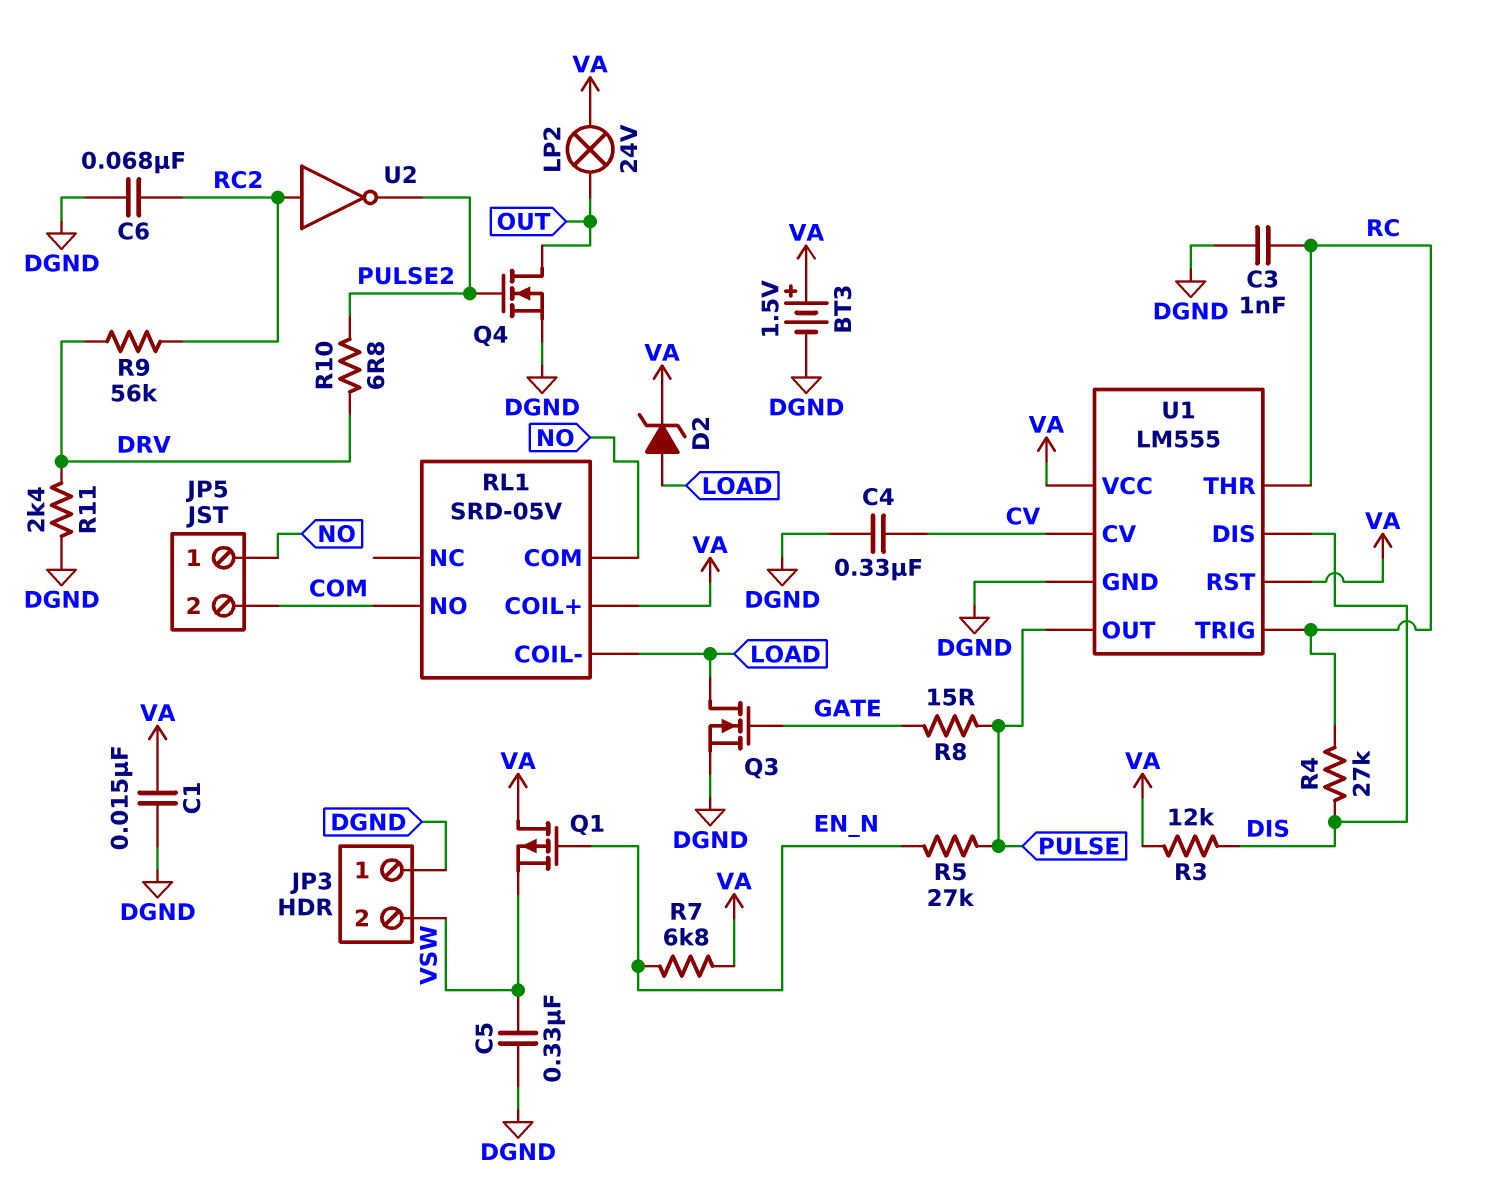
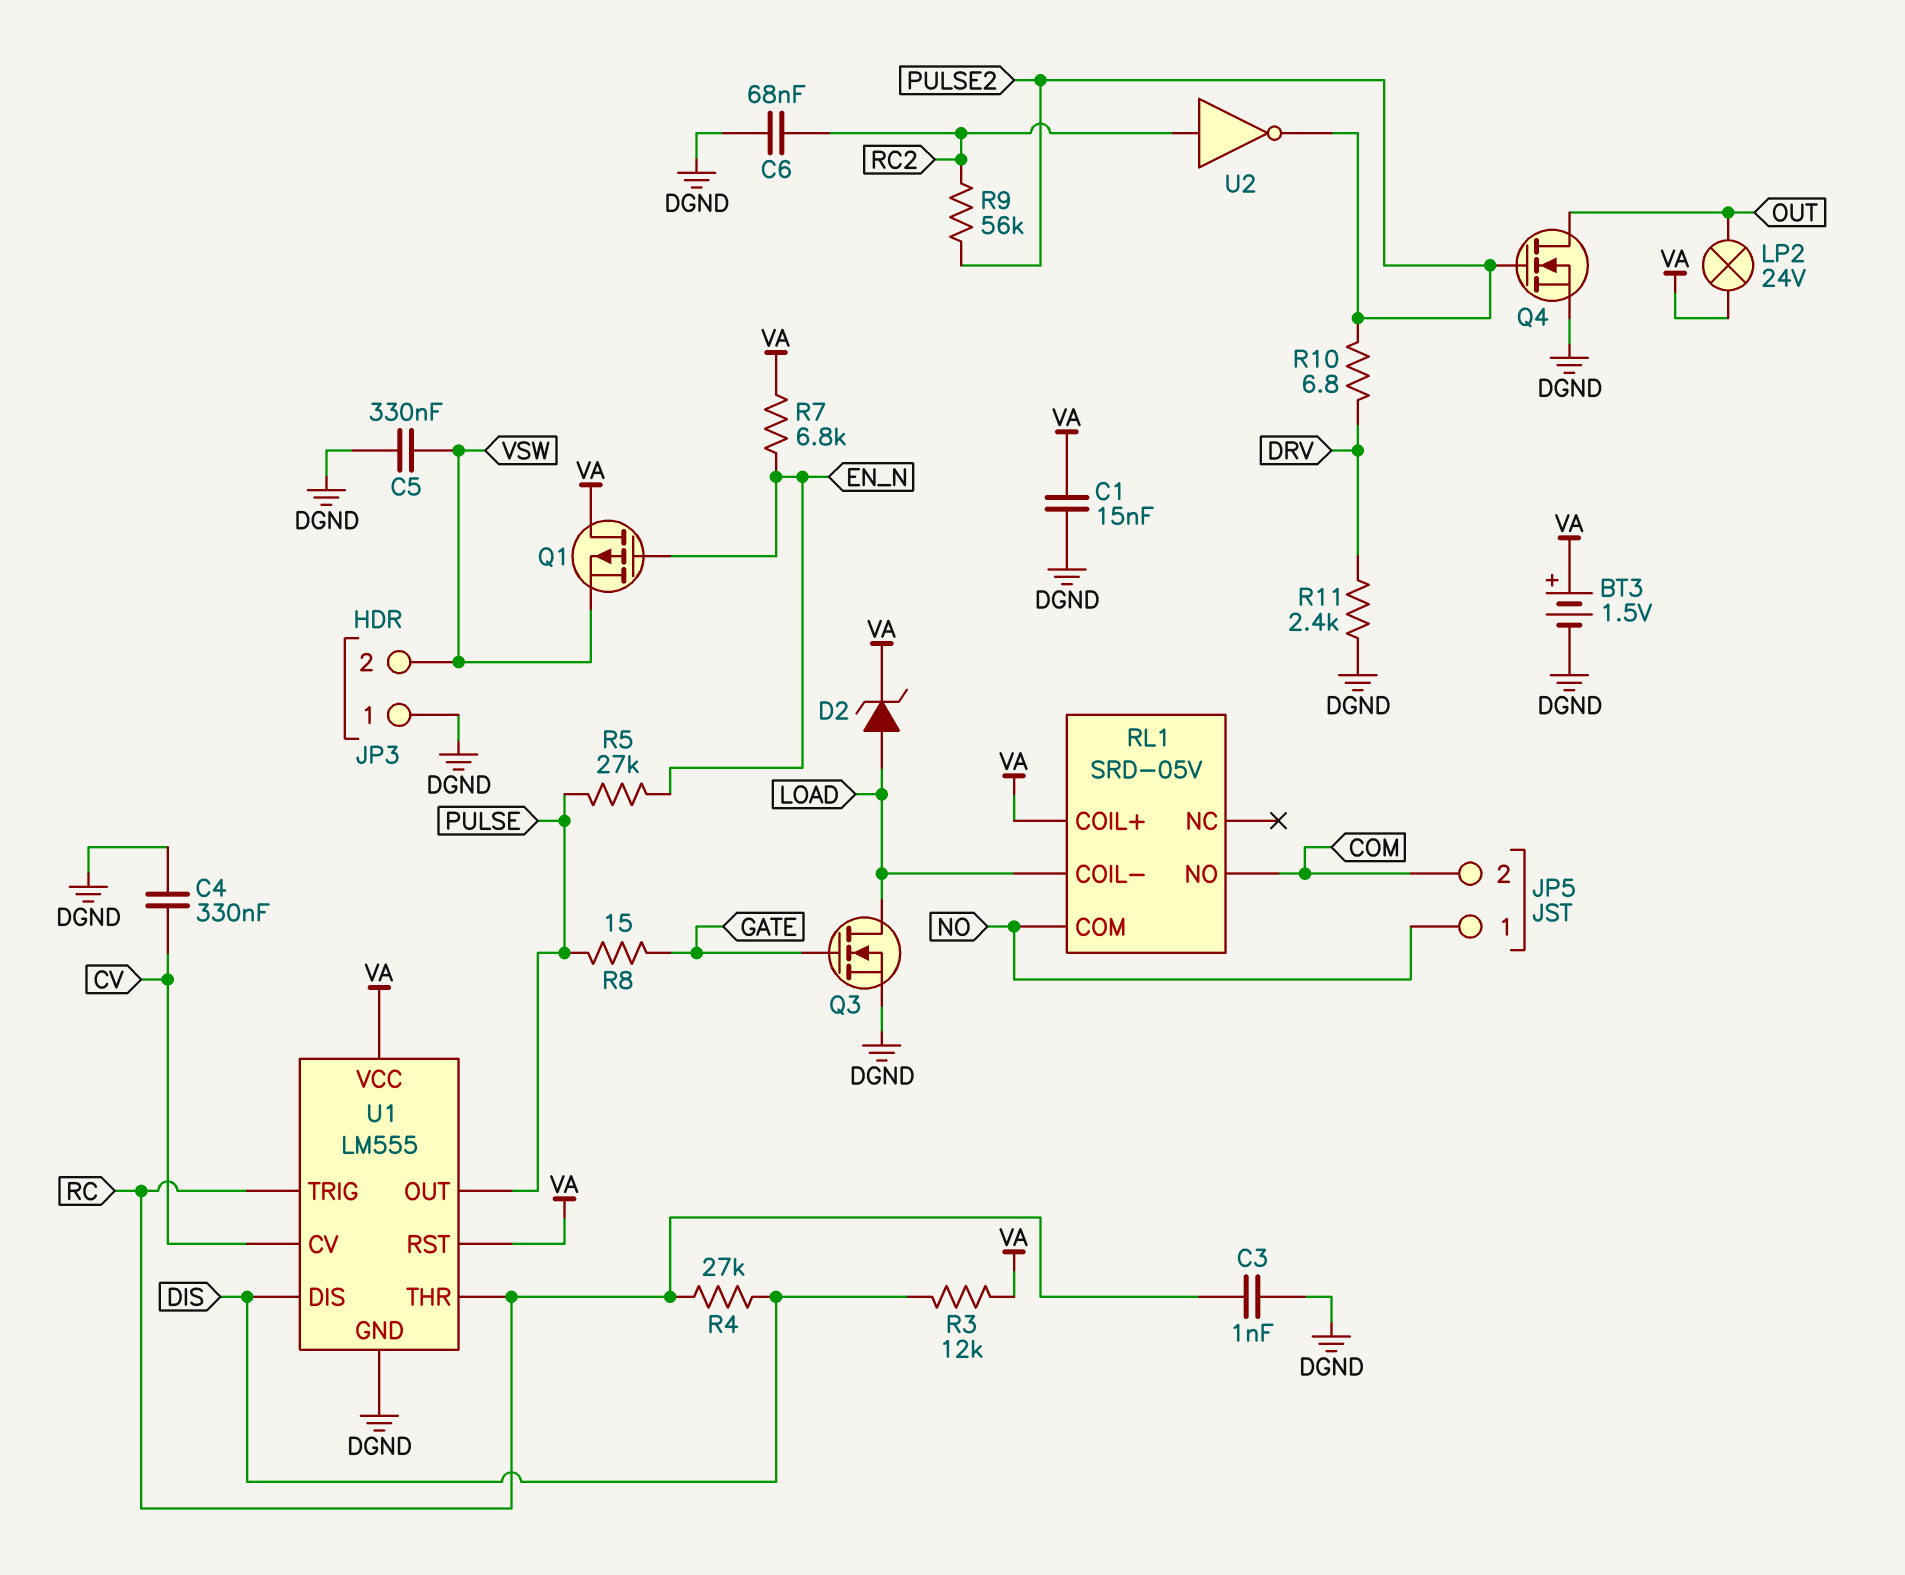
R9: 56k (DRV, RC2) -> 56k (PULSE2, RC2)

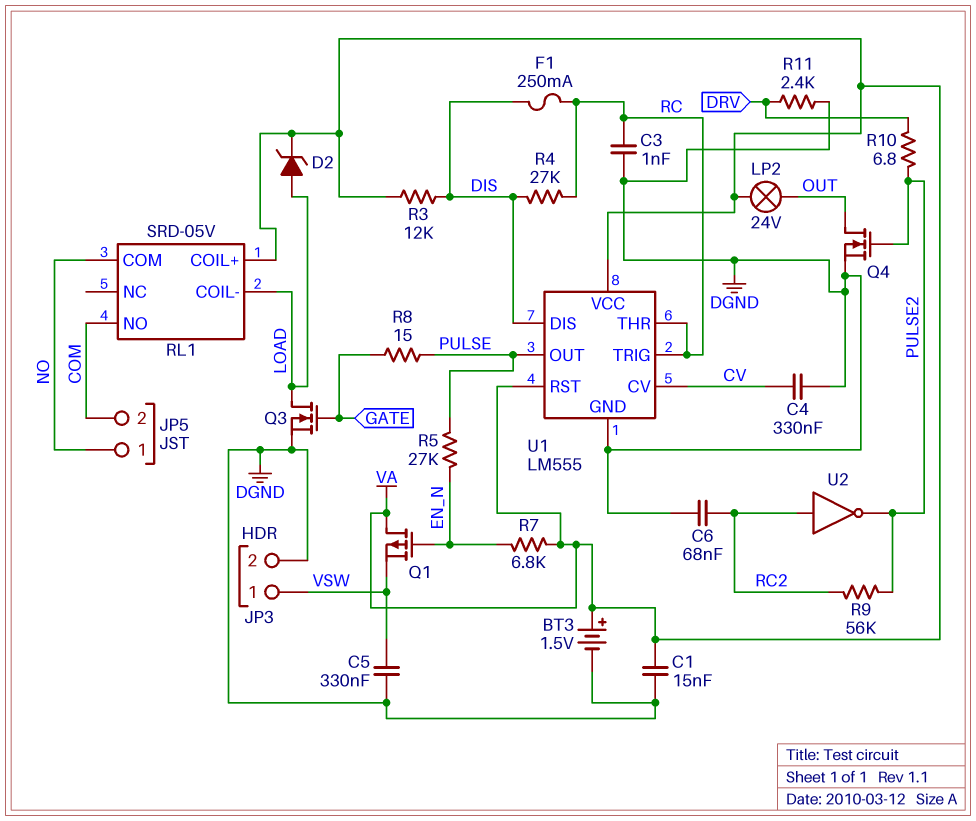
F1: none -> 250mA (DIS, RC)
JP3 pin 1: DGND -> VSW
JP3 pin 2: VSW -> DGND

